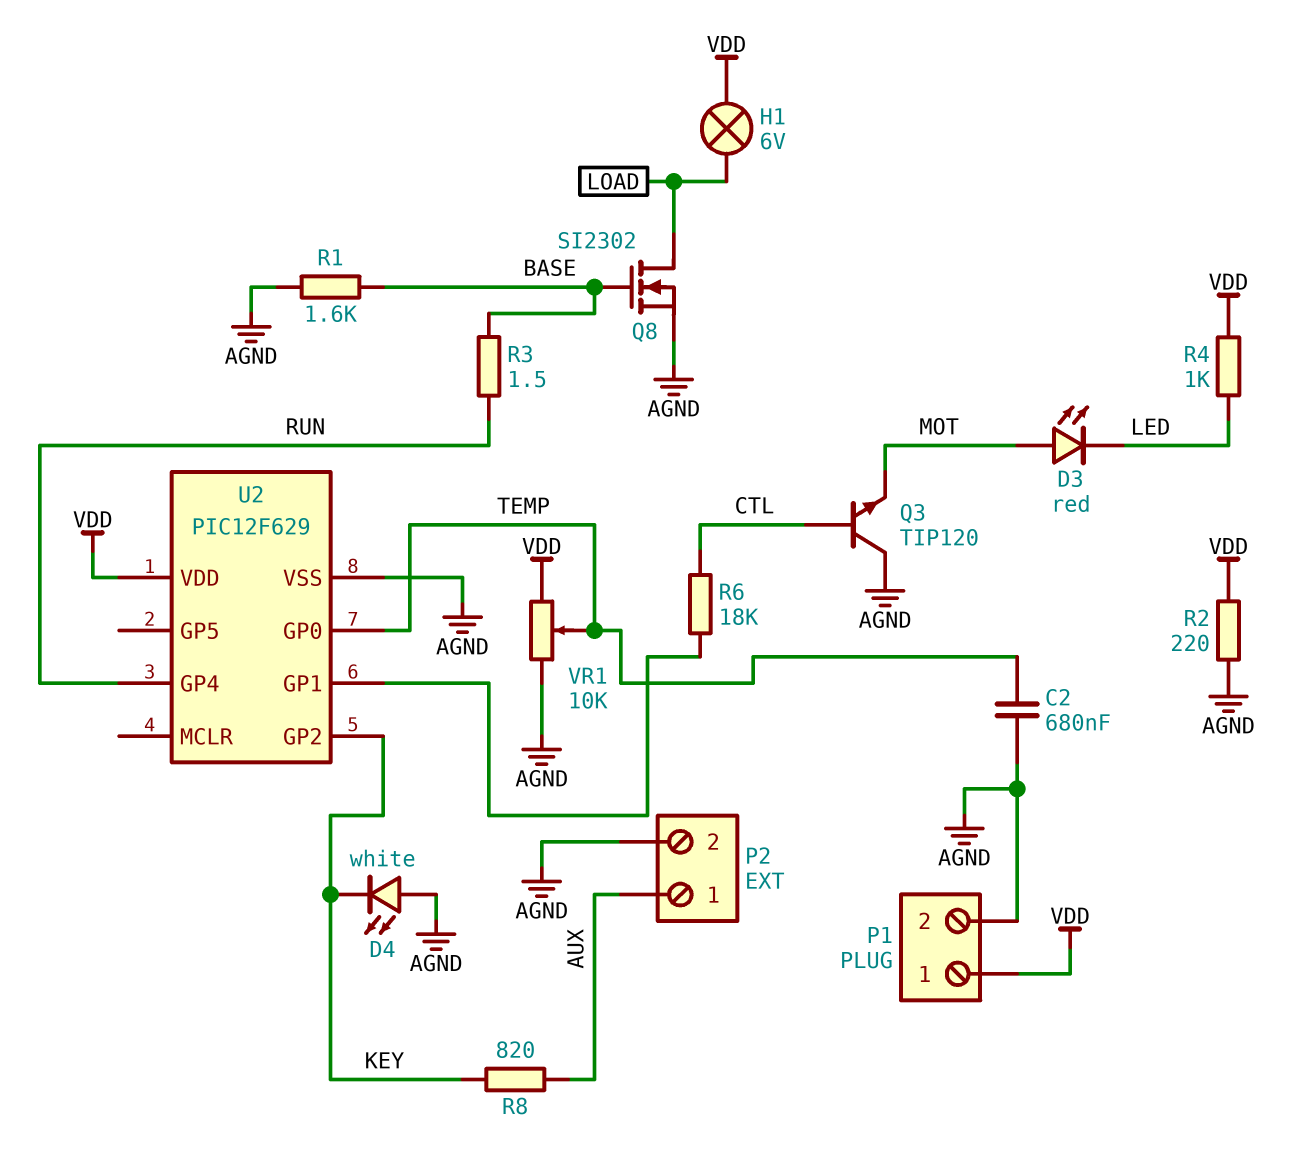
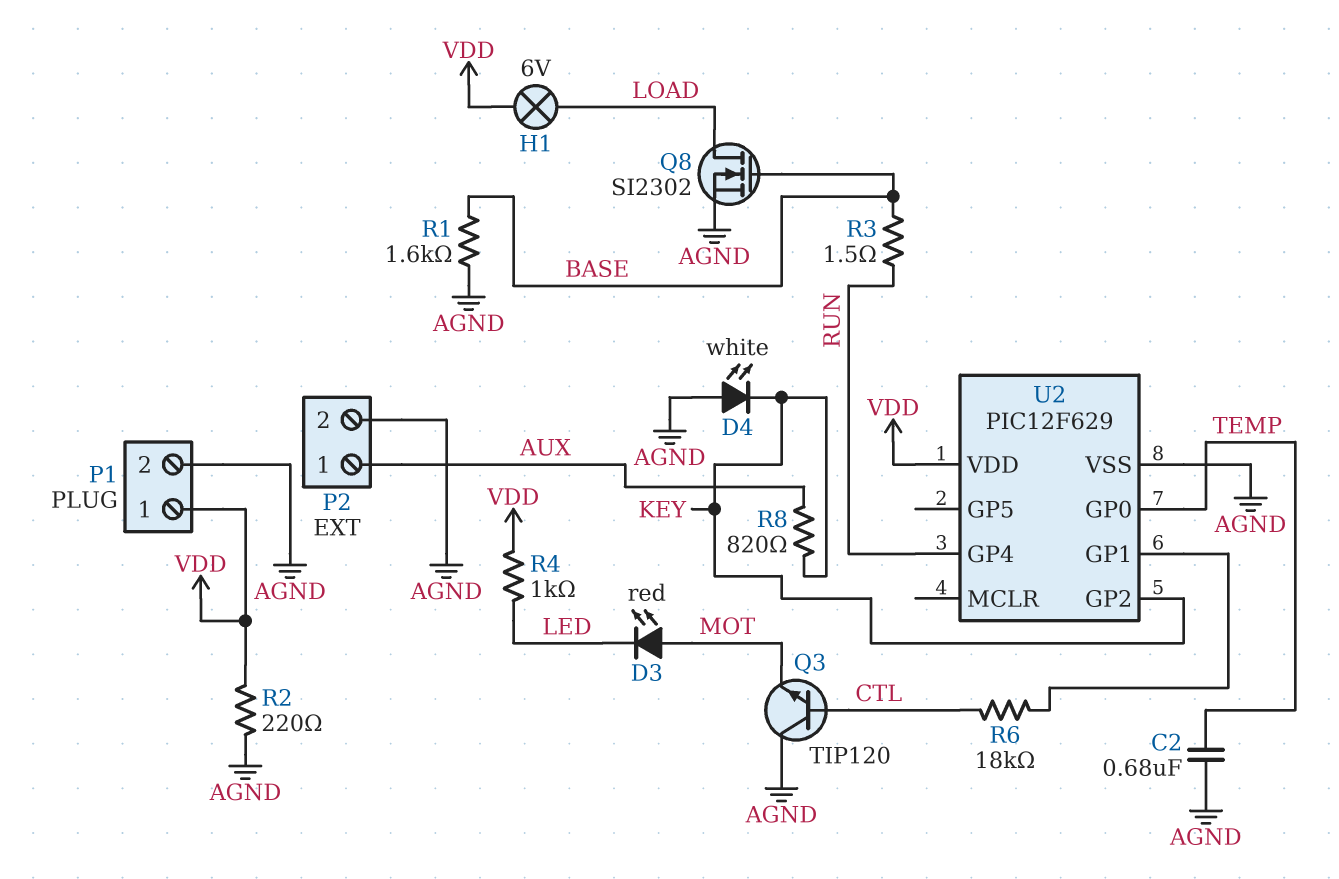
VR1: 10k (AGND, VDD, wiper TEMP) -> none

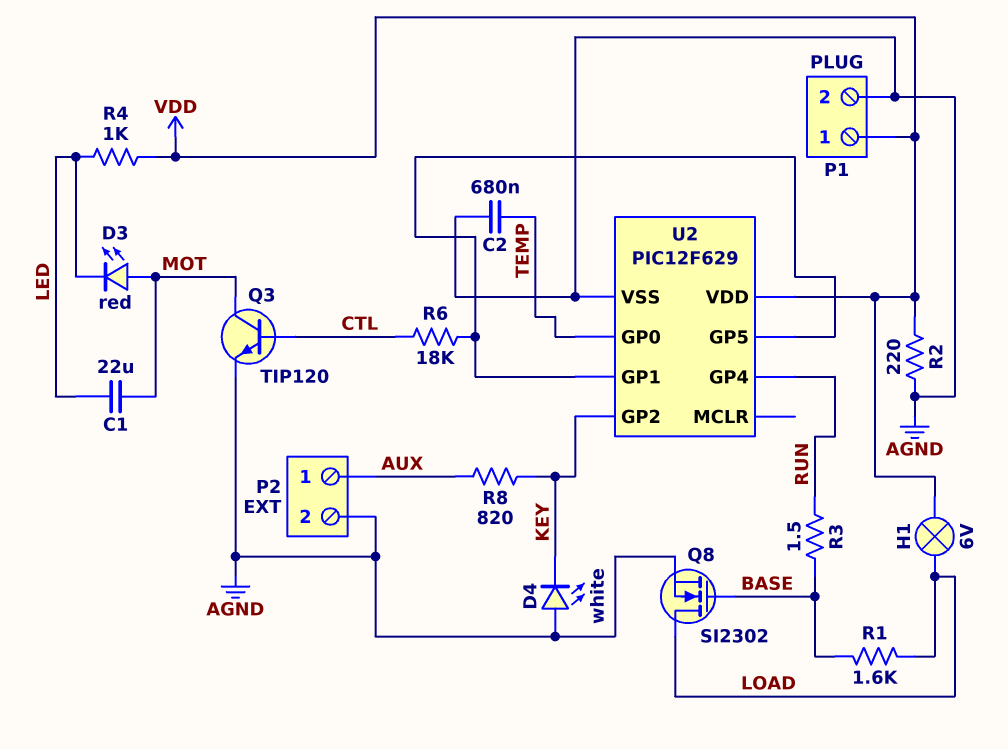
C1: none -> 22uF (LED, MOT)
Q3: NPN TIP120 (B CTL, C AGND, E MOT) -> NPN TIP120 (B CTL, C MOT, E AGND)
R1: 1.6k (AGND, BASE) -> 1.6k (BASE, LOAD)
U2 pin GP5: none -> U2/GP1

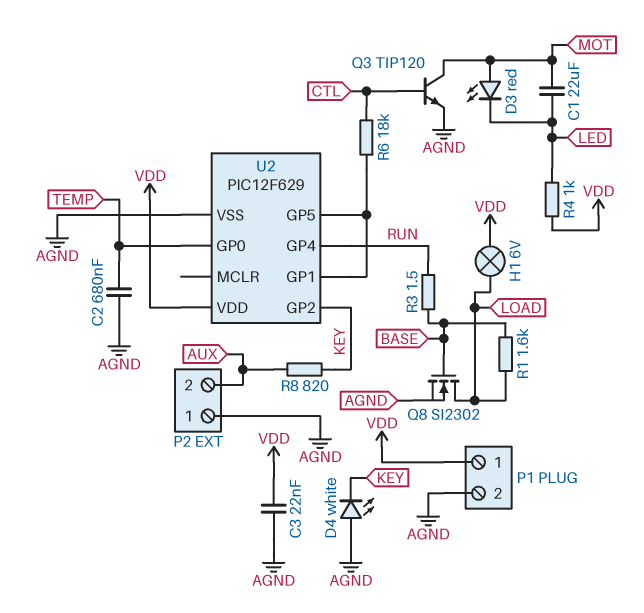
C3: none -> 22nF (AGND, VDD)
P2 pin 1: AUX -> AGND
P2 pin 2: AGND -> AUX
R2: 220 (AGND, VDD) -> none

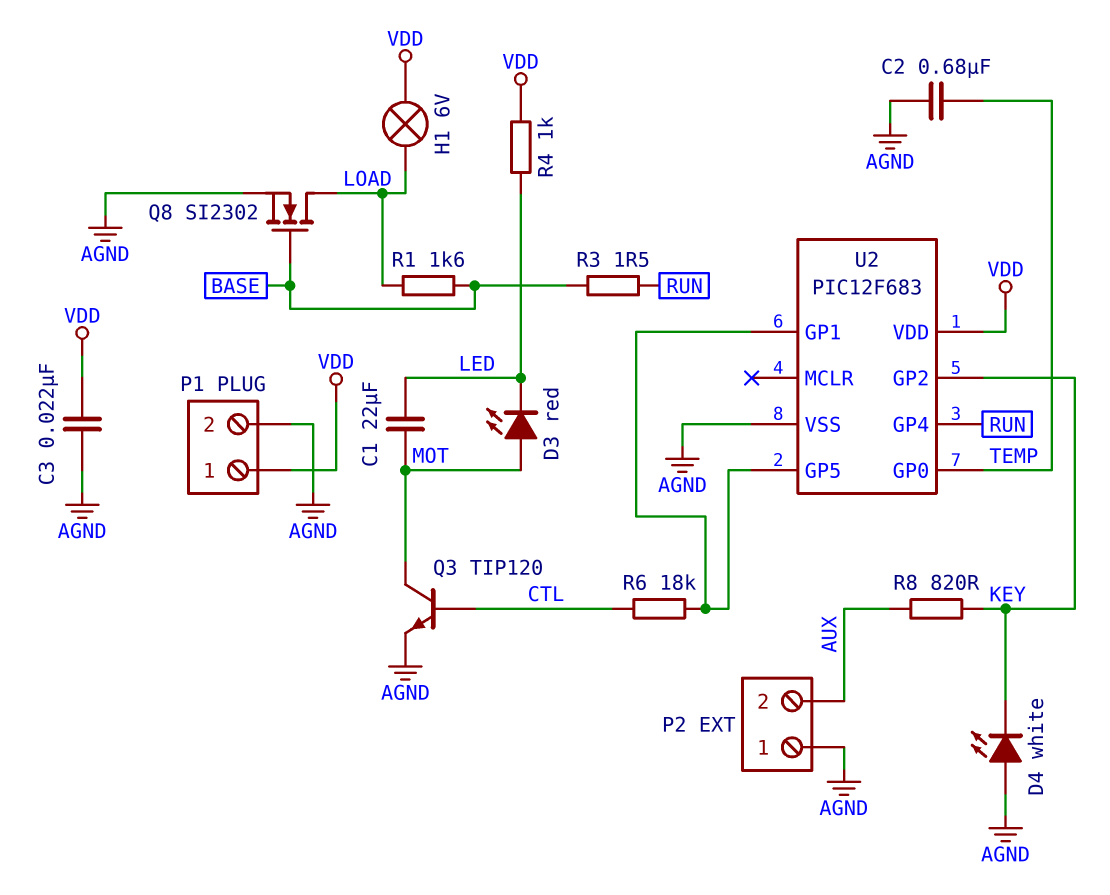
U2: PIC12F629 -> PIC12F683

